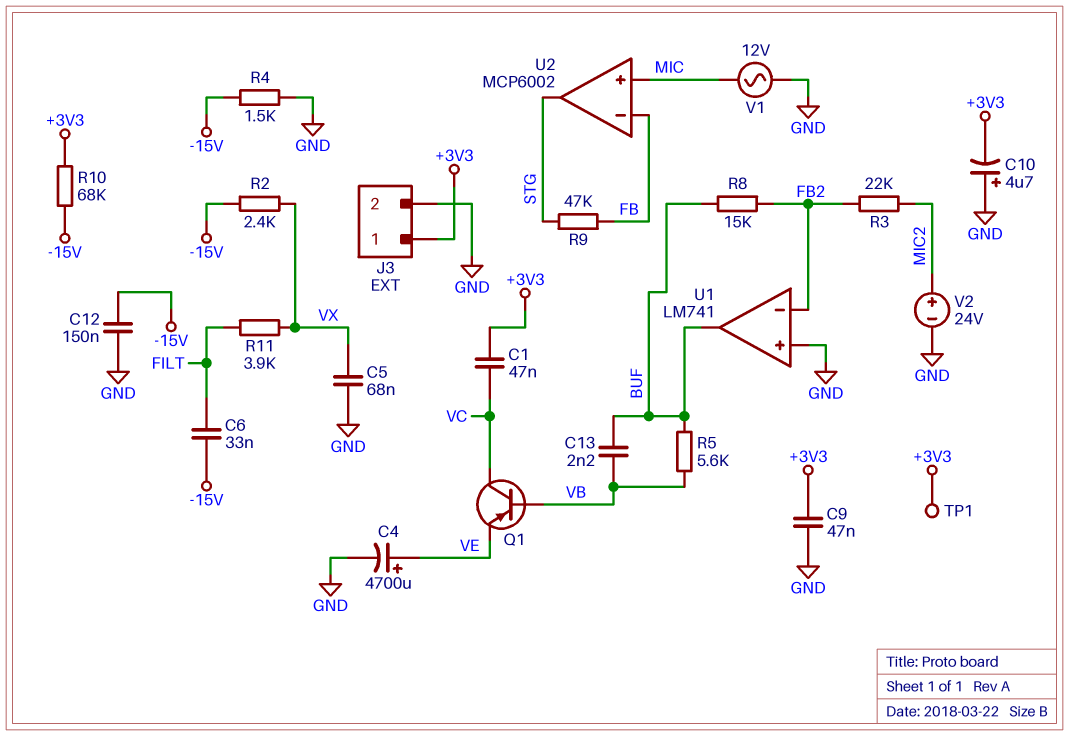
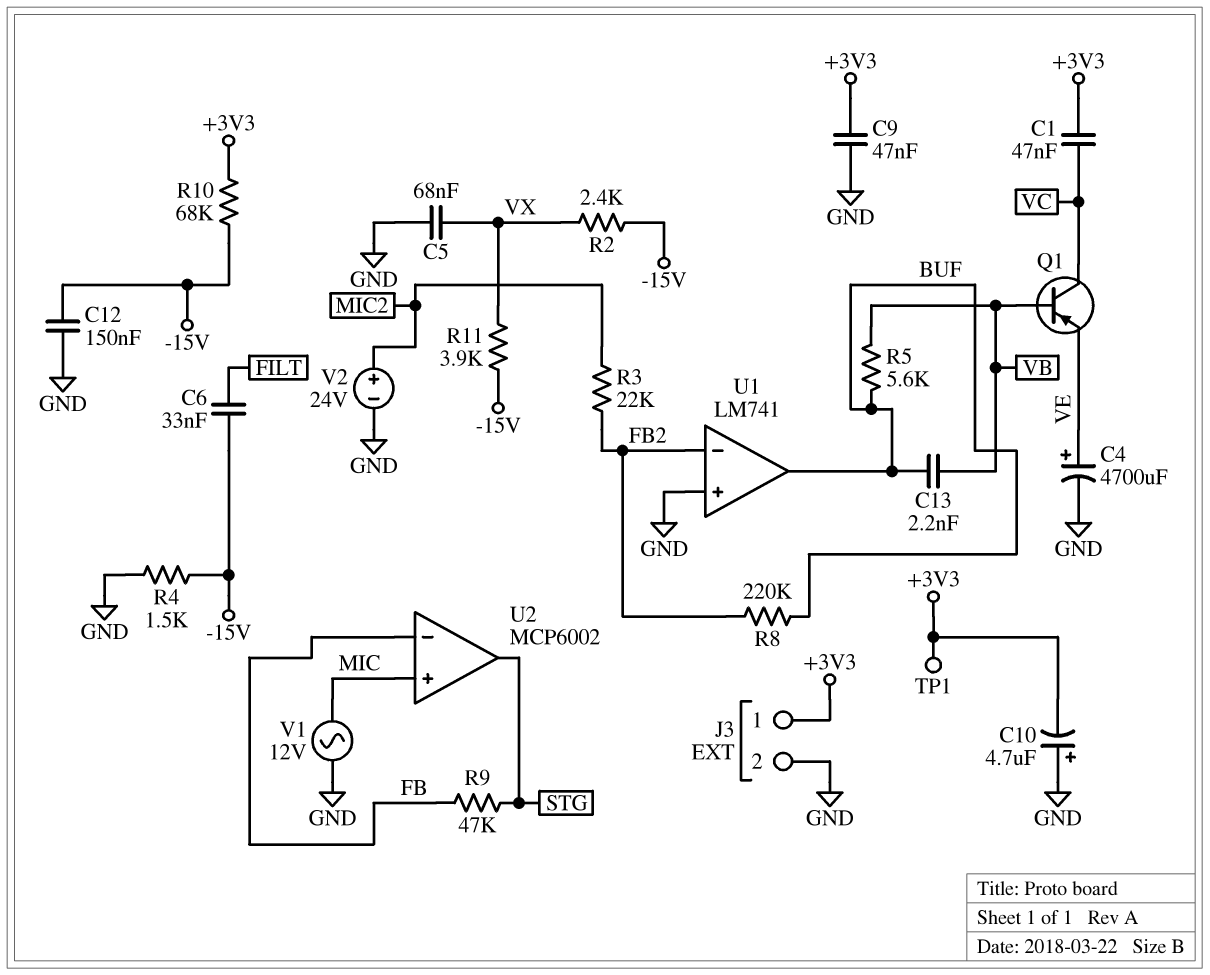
R8: 15k (BUF, FB2) -> 220k (BUF, FB2)
R11: 3.9k (FILT, VX) -> 3.9k (-15V, VX)

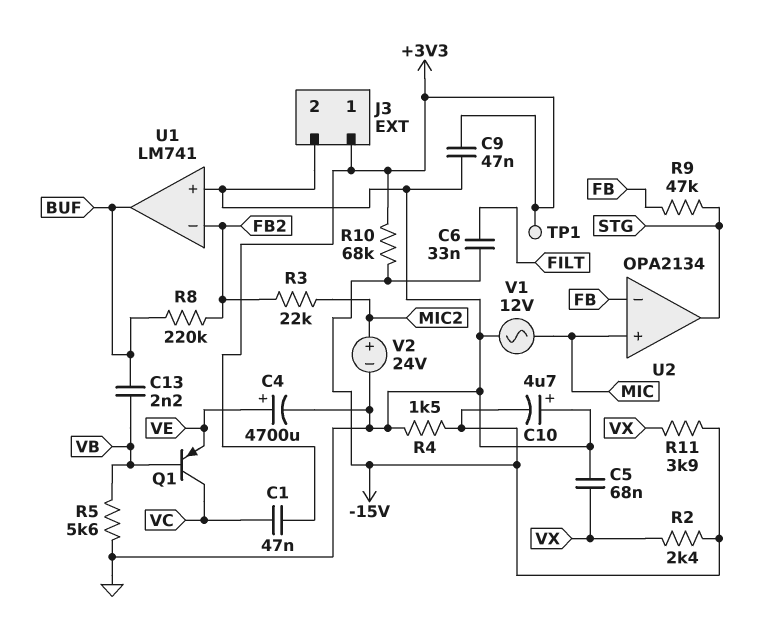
C10: 4.7uF (plus GND, minus +3V3) -> 4.7uF (plus GND, minus -15V)
C12: 150nF (-15V, GND) -> none
R5: 5.6k (BUF, VB) -> 5.6k (GND, VB)
U2: MCP6002 -> OPA2134

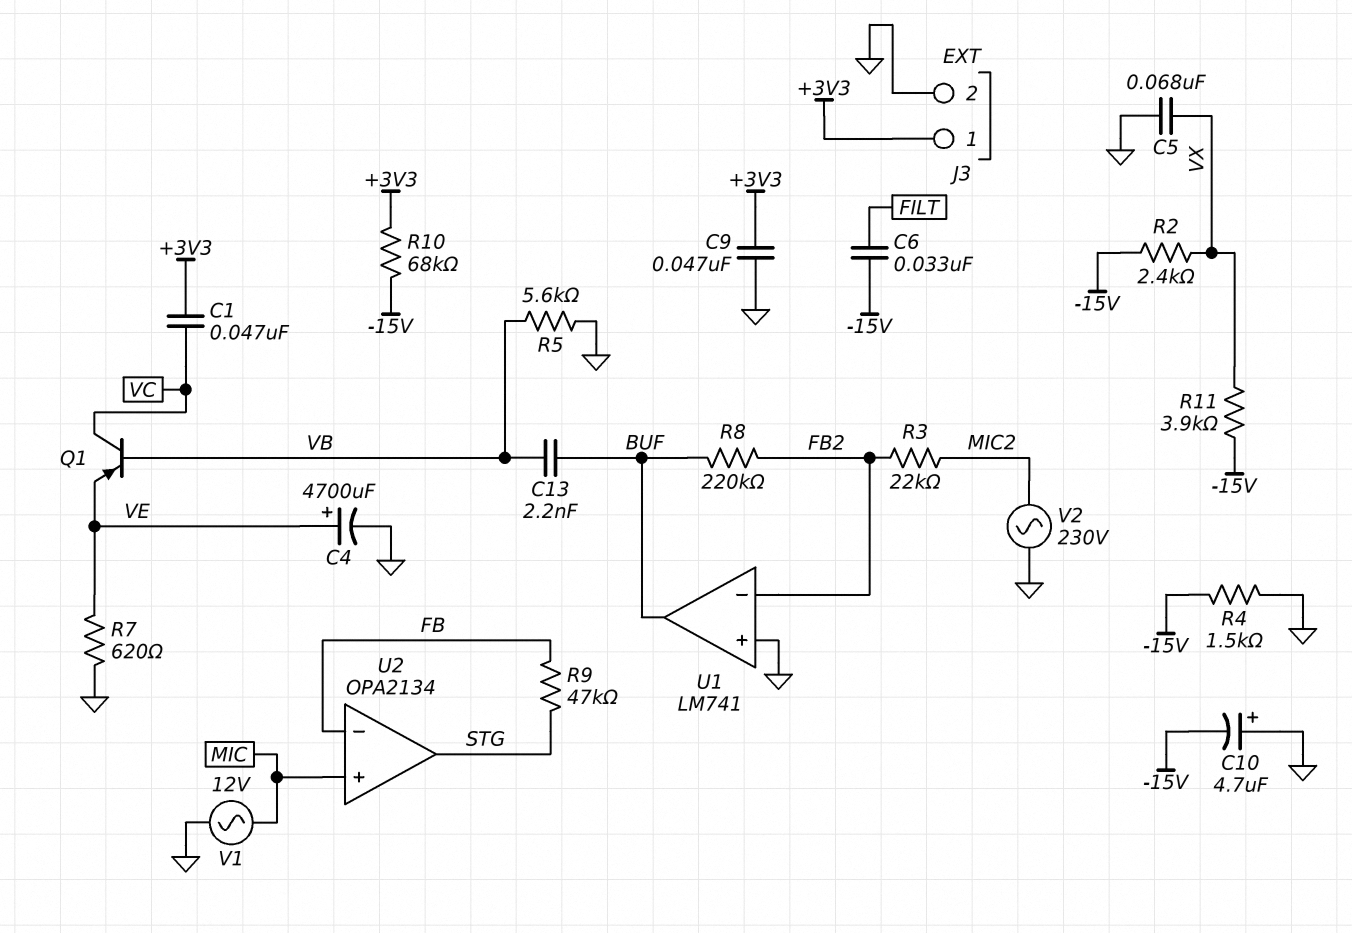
R7: none -> 620 (GND, VE)
TP1: test point (+3V3) -> none
V2: 24V (plus MIC2, minus GND) -> AC 230V (GND, MIC2)

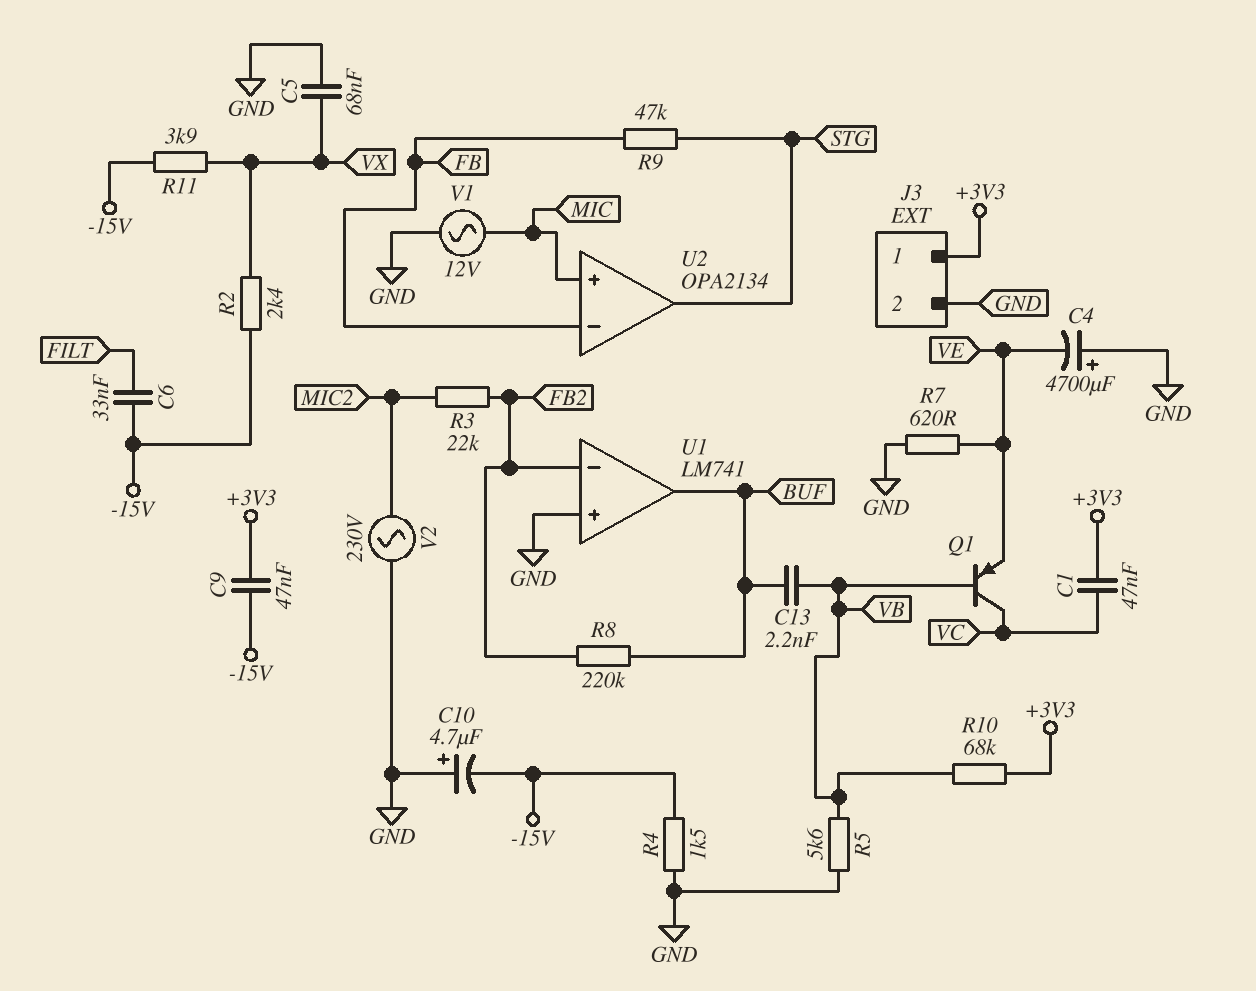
C4: 4700uF (plus VE, minus GND) -> 4700uF (plus GND, minus VE)
C9: 47nF (+3V3, GND) -> 47nF (+3V3, -15V)
R10: 68k (+3V3, -15V) -> 68k (+3V3, VB)

